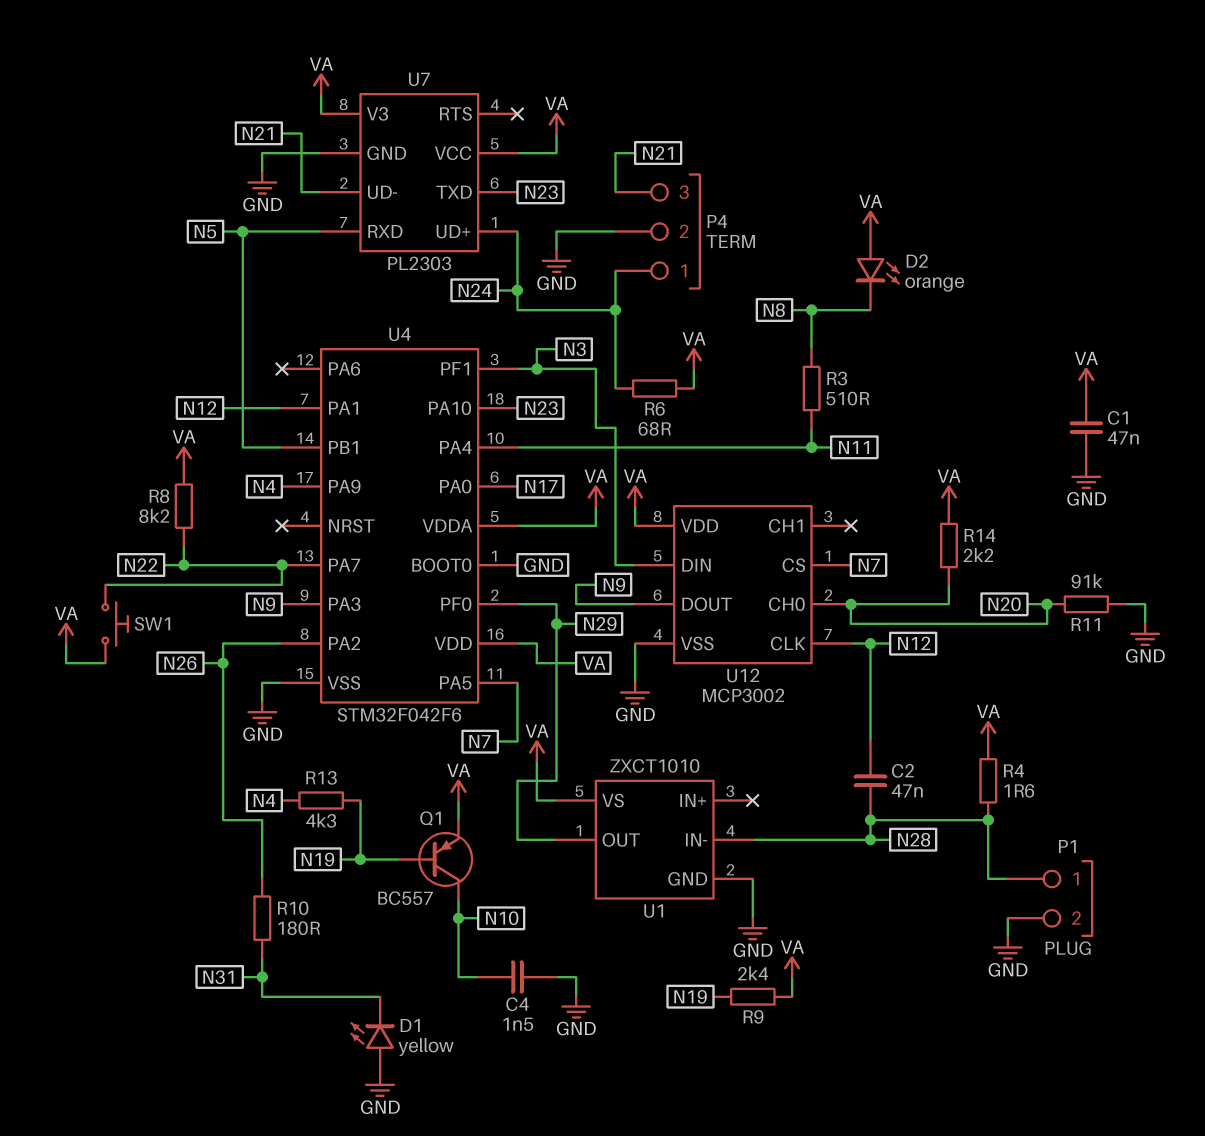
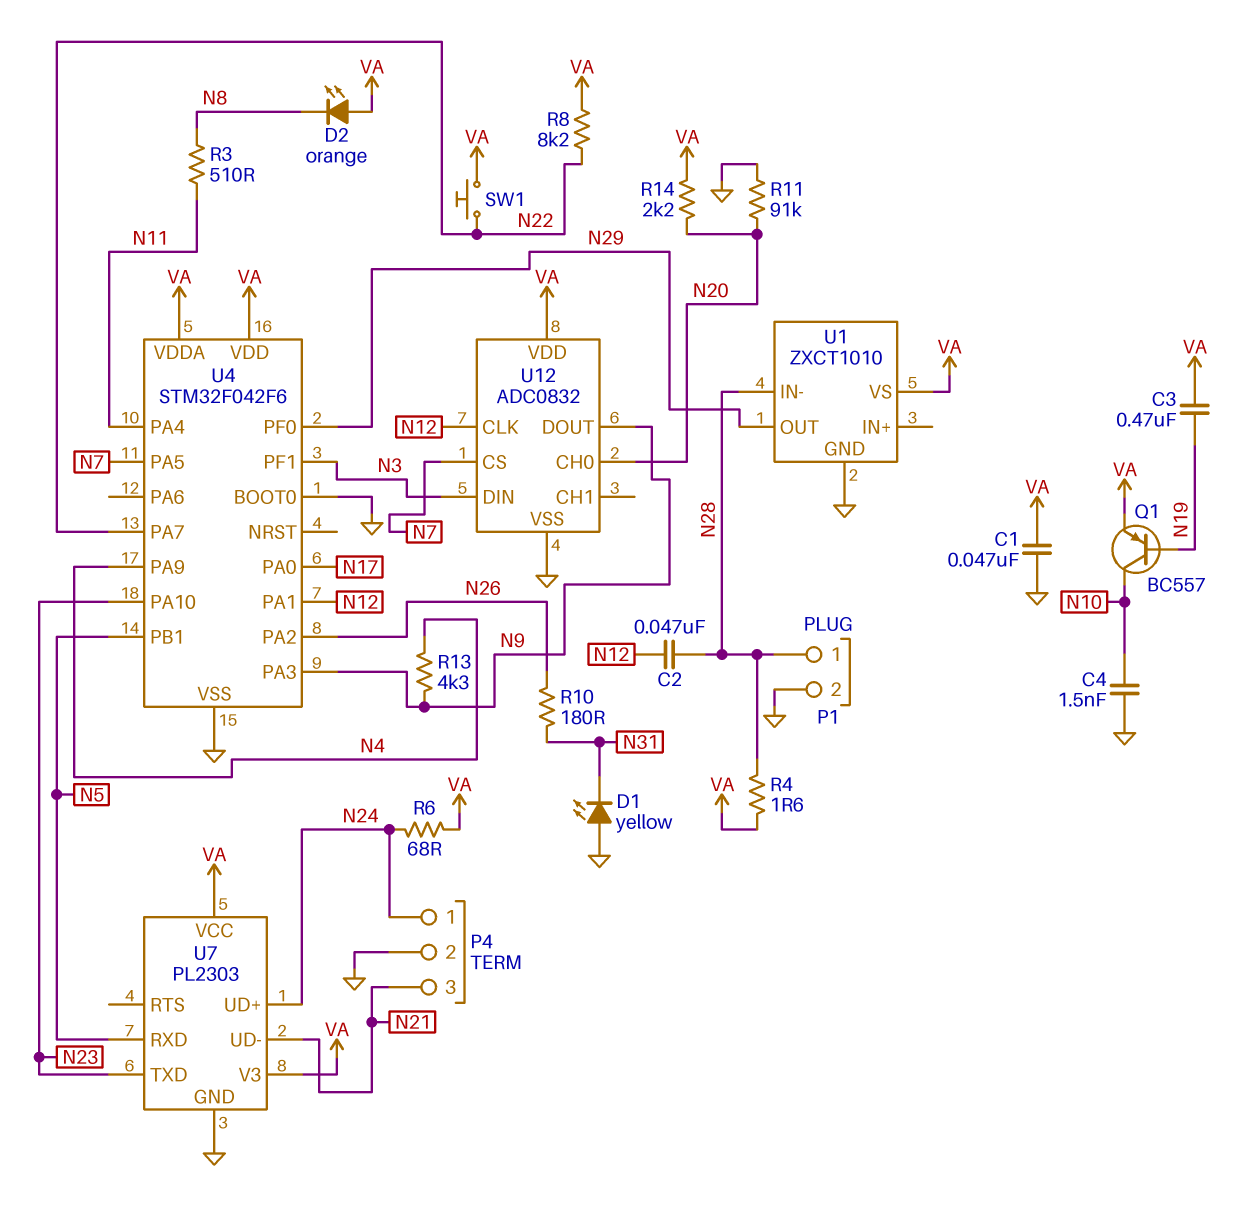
C3: none -> 470nF (N19, VA)
R9: 2.4k (N19, VA) -> none
R13: 4.3k (N4, N19) -> 4.3k (N4, N9)
U12: MCP3002 -> ADC0832

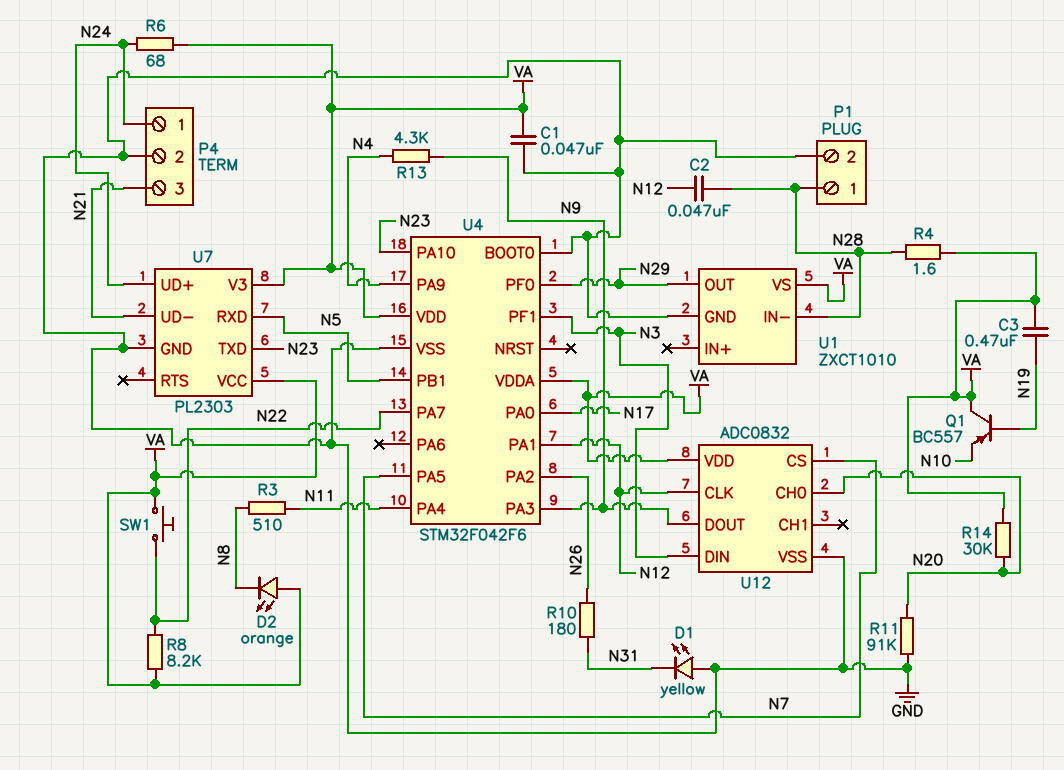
C4: 1.5nF (GND, N10) -> none
Q1: PNP BC557 (B N19, C N10, E VA) -> PNP BC557 (B N19, C VA, E N10)
R14: 2.2k (N20, VA) -> 30k (N20, VA)

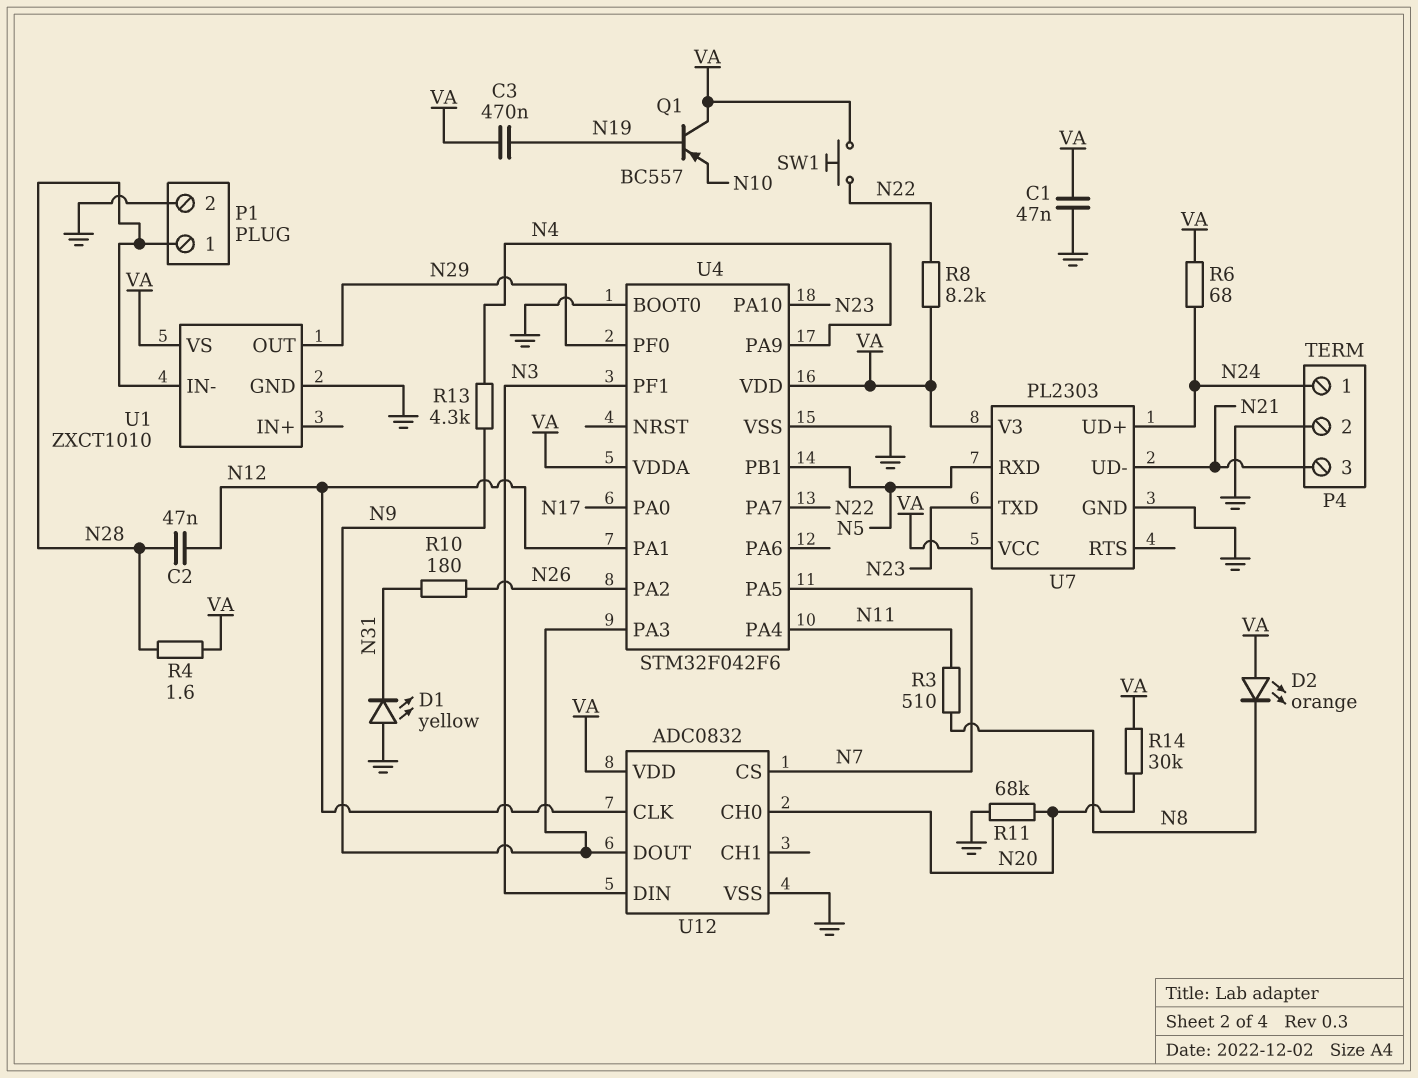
R11: 91k (GND, N20) -> 68k (GND, N20)

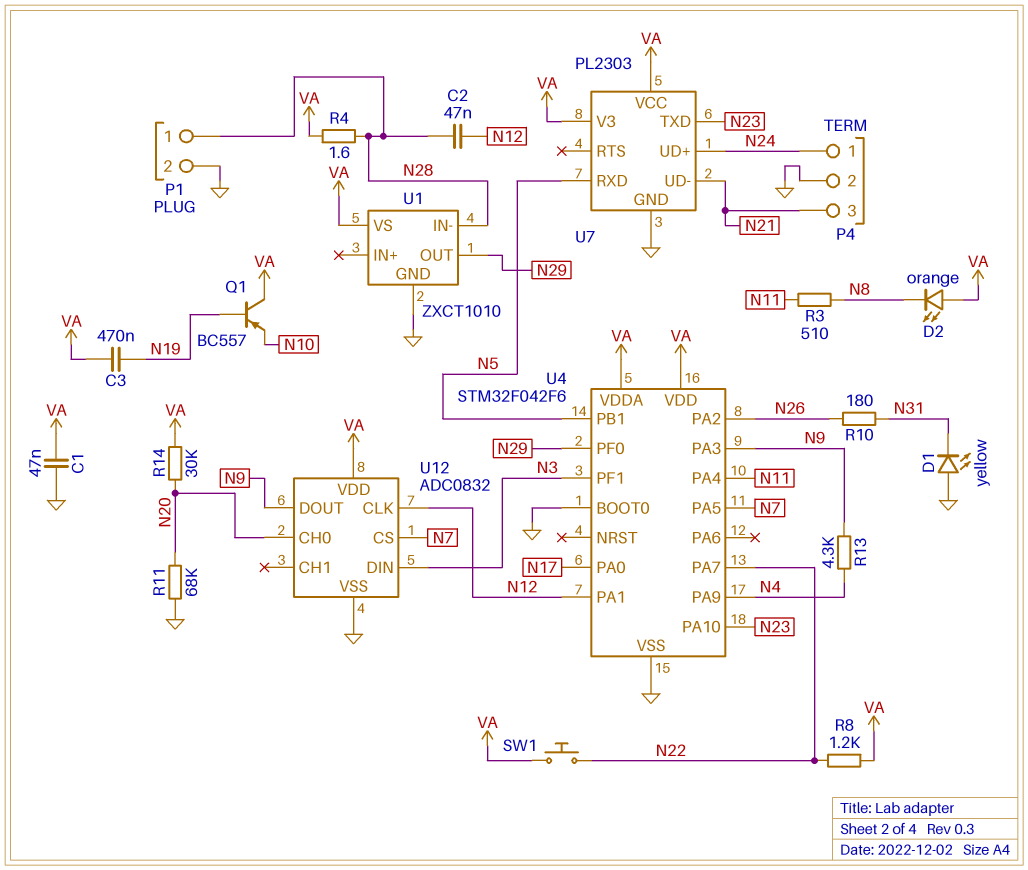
R6: 68 (N24, VA) -> none
R8: 8.2k (N22, VA) -> 1.2k (N22, VA)

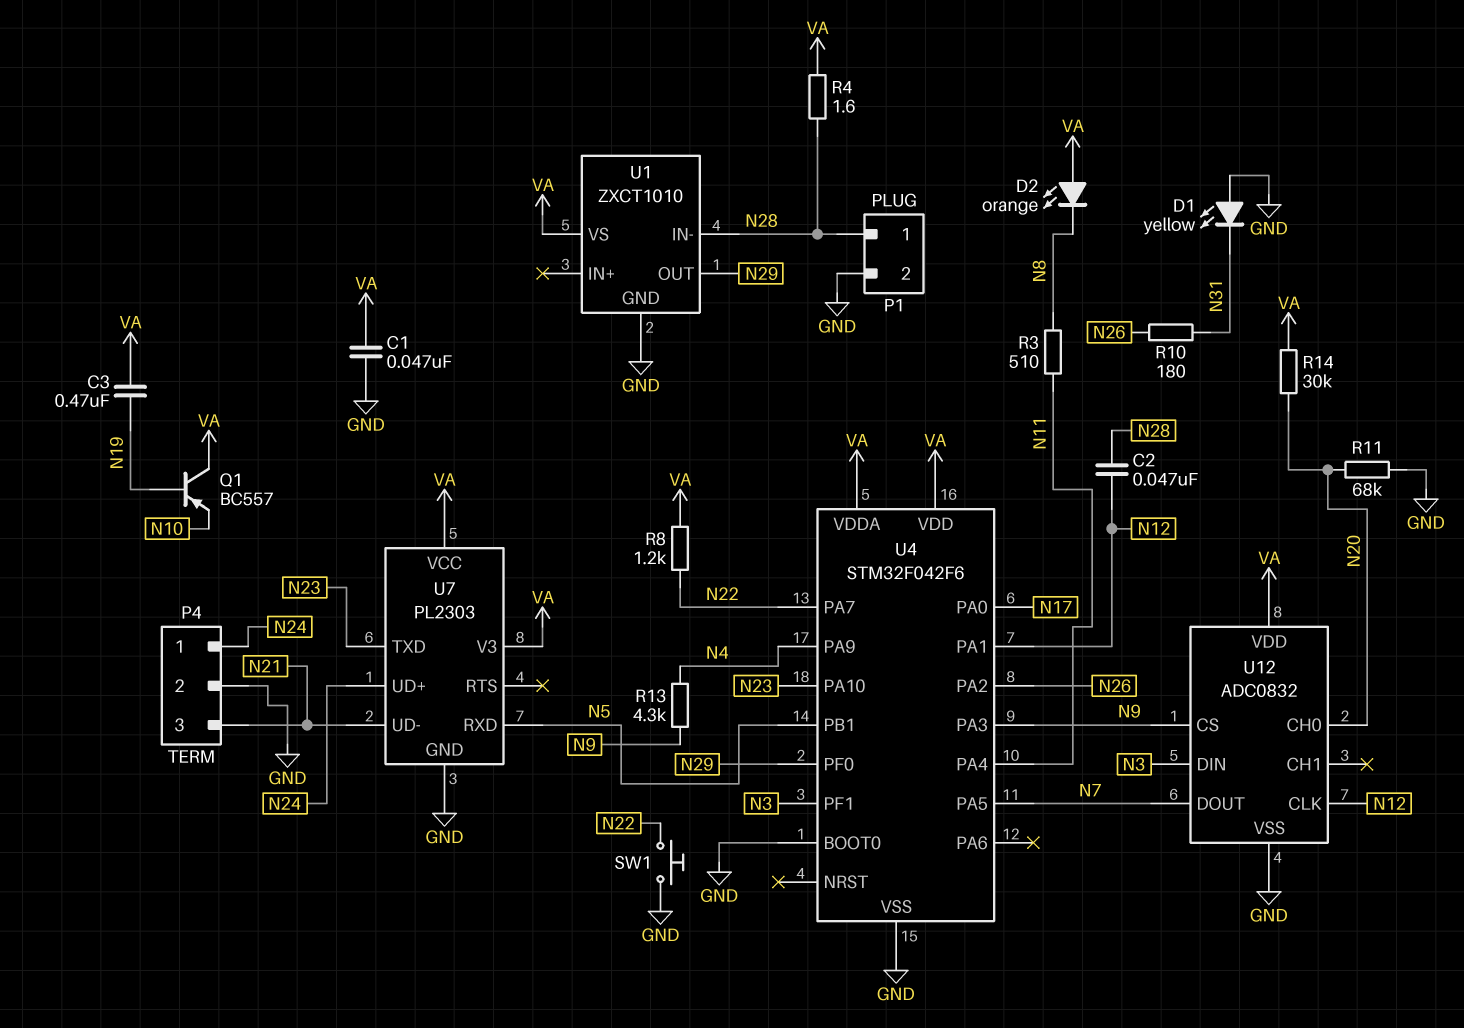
SW1: button (N22, VA) -> button (GND, N22)
U12 pin CS: N7 -> N9
U12 pin DOUT: N9 -> N7

